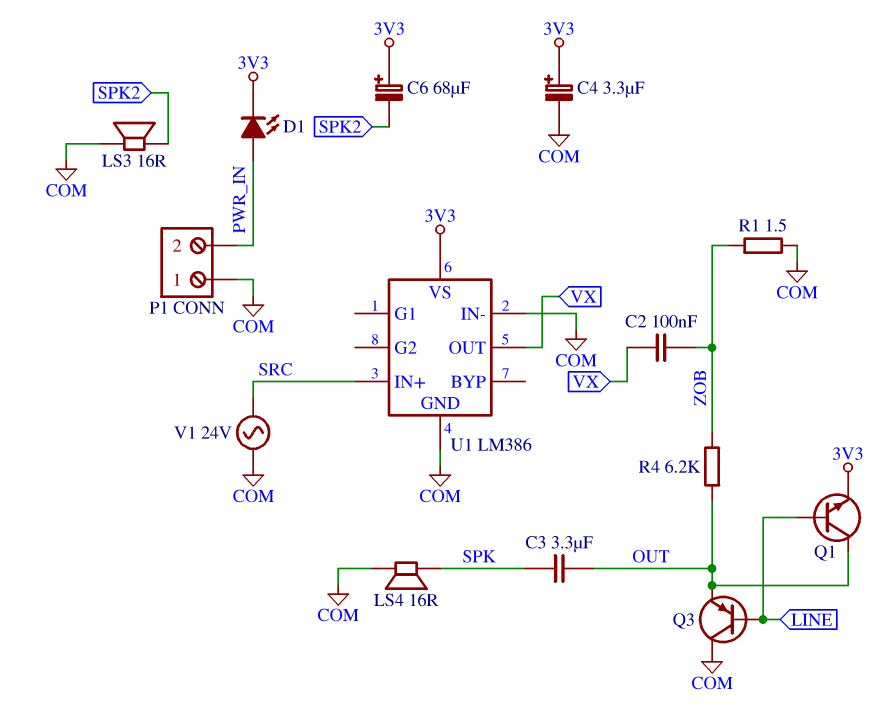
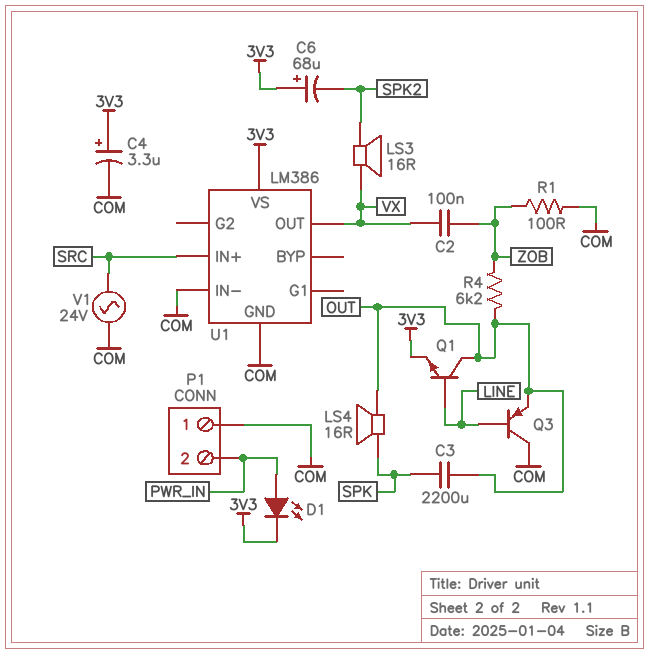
C3: 3.3uF (OUT, SPK) -> 2200uF (OUT, SPK)
LS3: speaker 16R (COM, SPK2) -> speaker 16R (SPK2, VX)
LS4: speaker 16R (COM, SPK) -> speaker 16R (OUT, SPK)
R1: 1.5 (COM, ZOB) -> 100 (COM, ZOB)

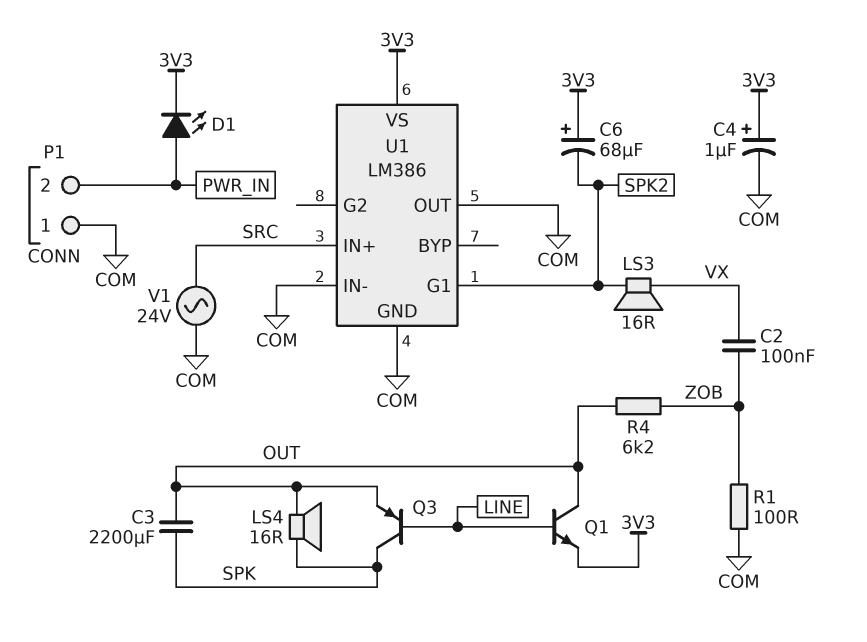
C4: 3.3uF (plus 3V3, minus COM) -> 1uF (plus 3V3, minus COM)
Q3: PNP (B LINE, C COM, E OUT) -> PNP (B LINE, C SPK, E OUT)
U1 pin G1: none -> SPK2
U1 pin OUT: VX -> COM

